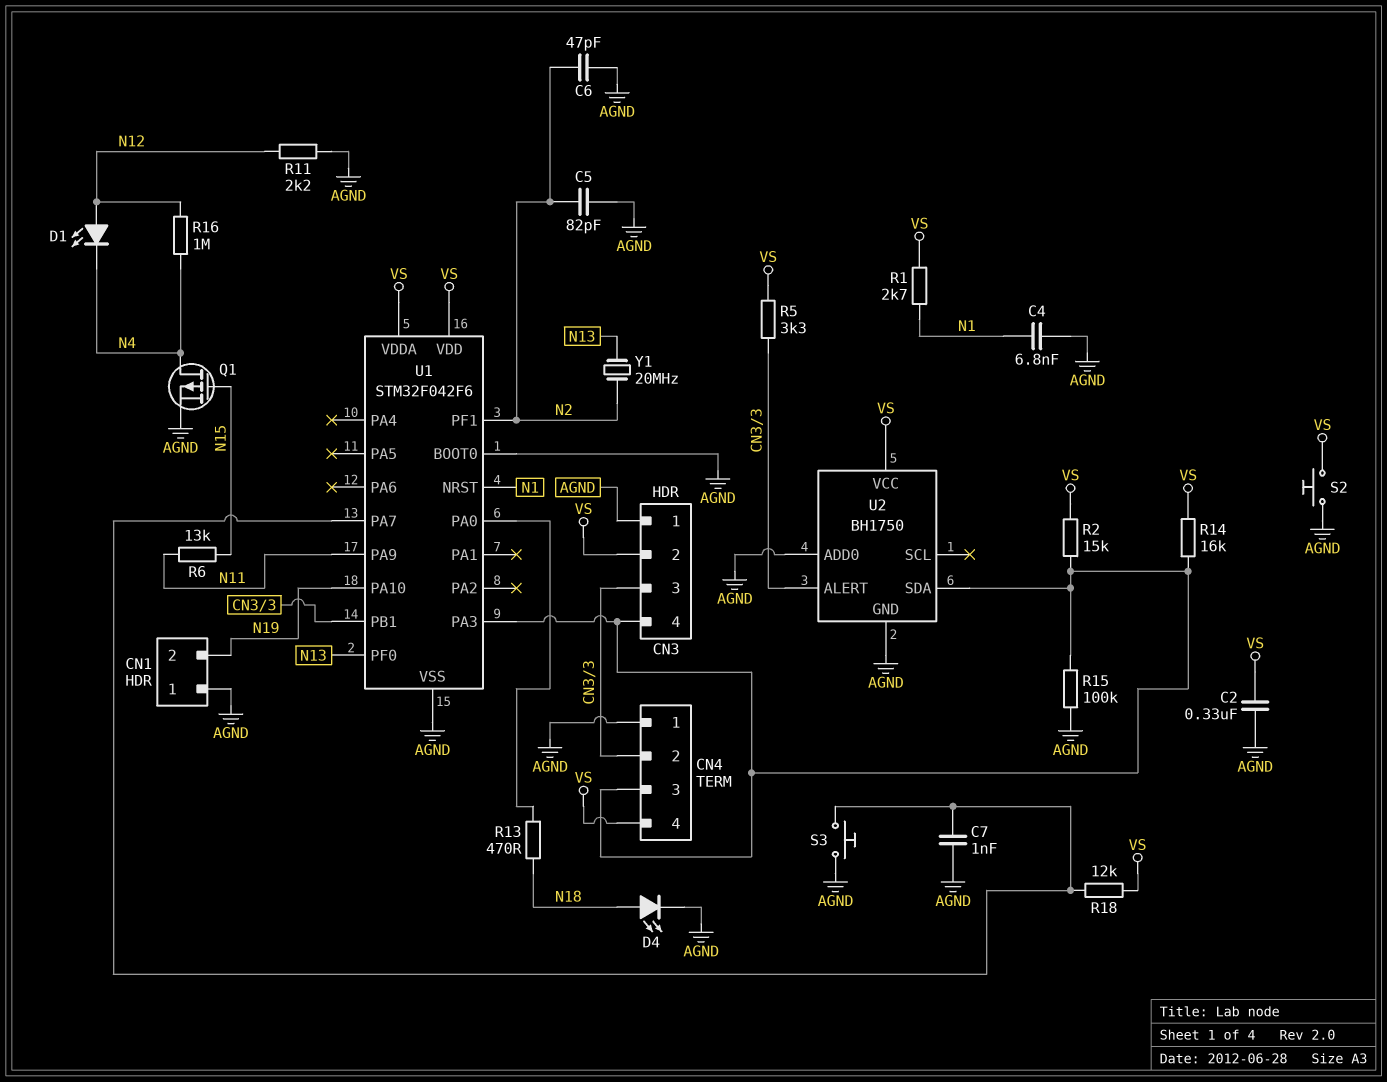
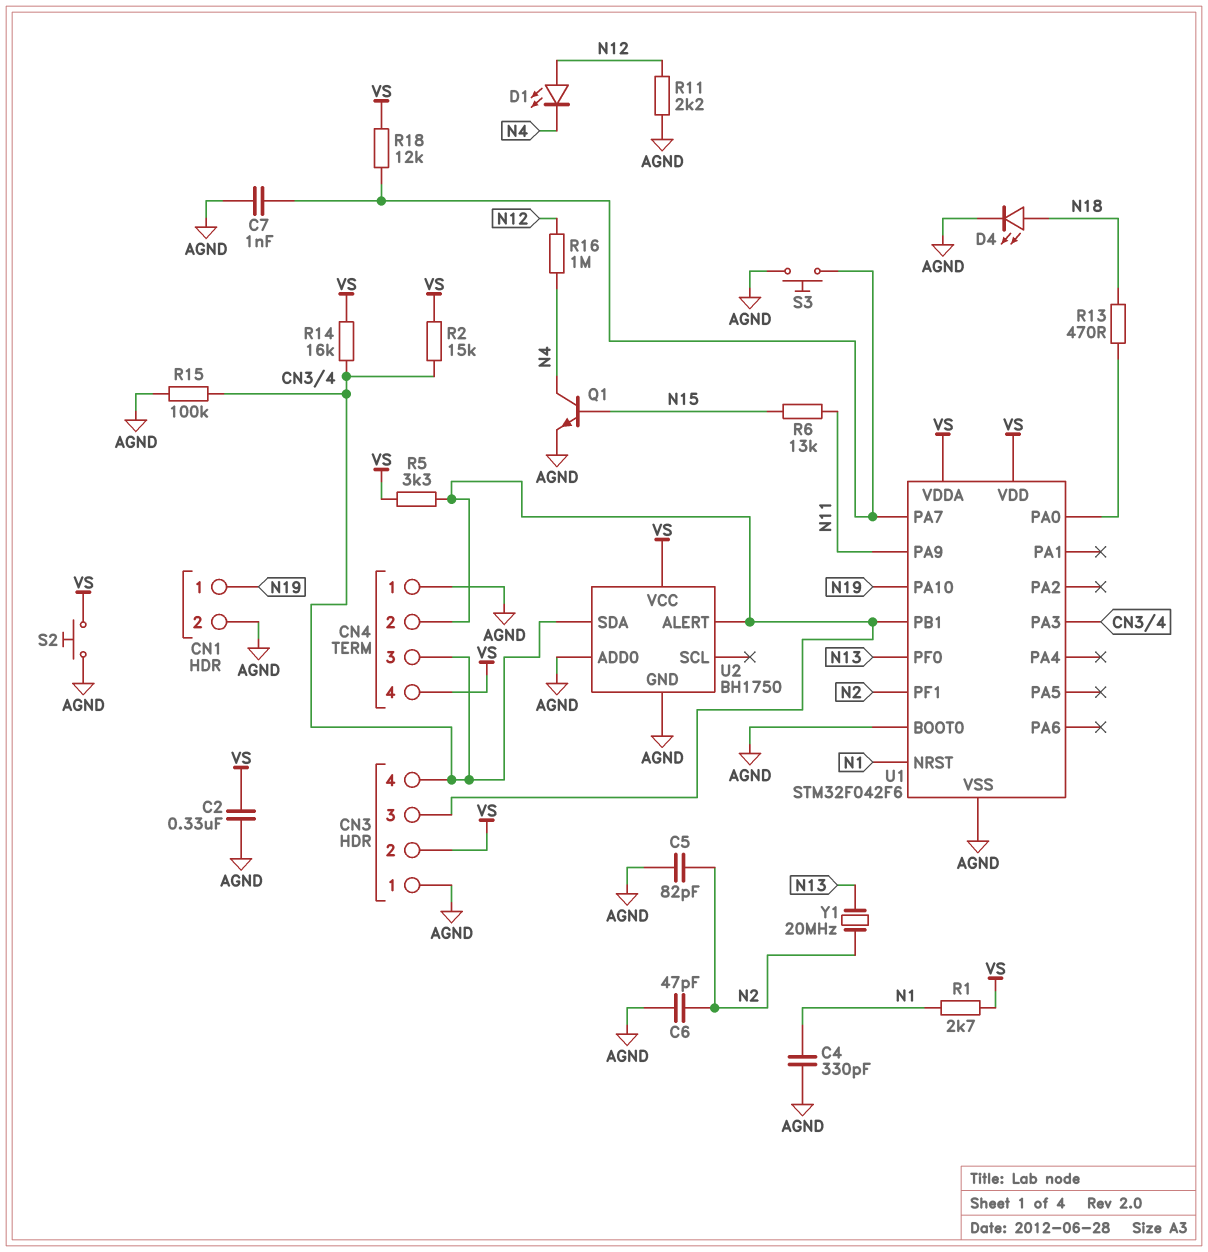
C4: 6.8nF (AGND, N1) -> 330pF (AGND, N1)
CN1 pin 1: AGND -> N19
CN1 pin 2: N19 -> AGND
Q1: PMOS (G N15, D N4, S AGND) -> NPN (B N15, C N4, E AGND)

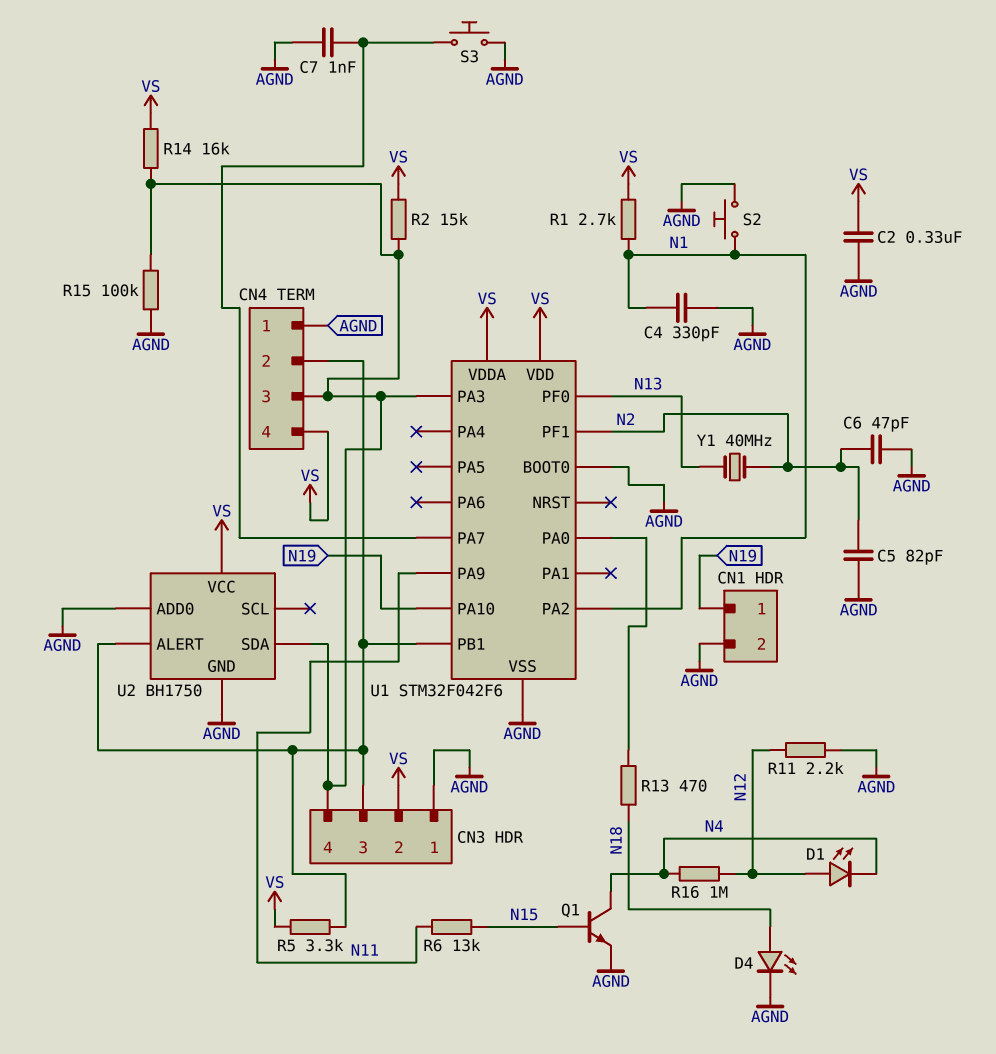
R18: 12k (U1/PA7, VS) -> none
S2: button (AGND, VS) -> button (AGND, N1)
U1 pin NRST: N1 -> none
U1 pin PA2: none -> N1
Y1: 20MHz (N2, N13) -> 40MHz (N2, N13)

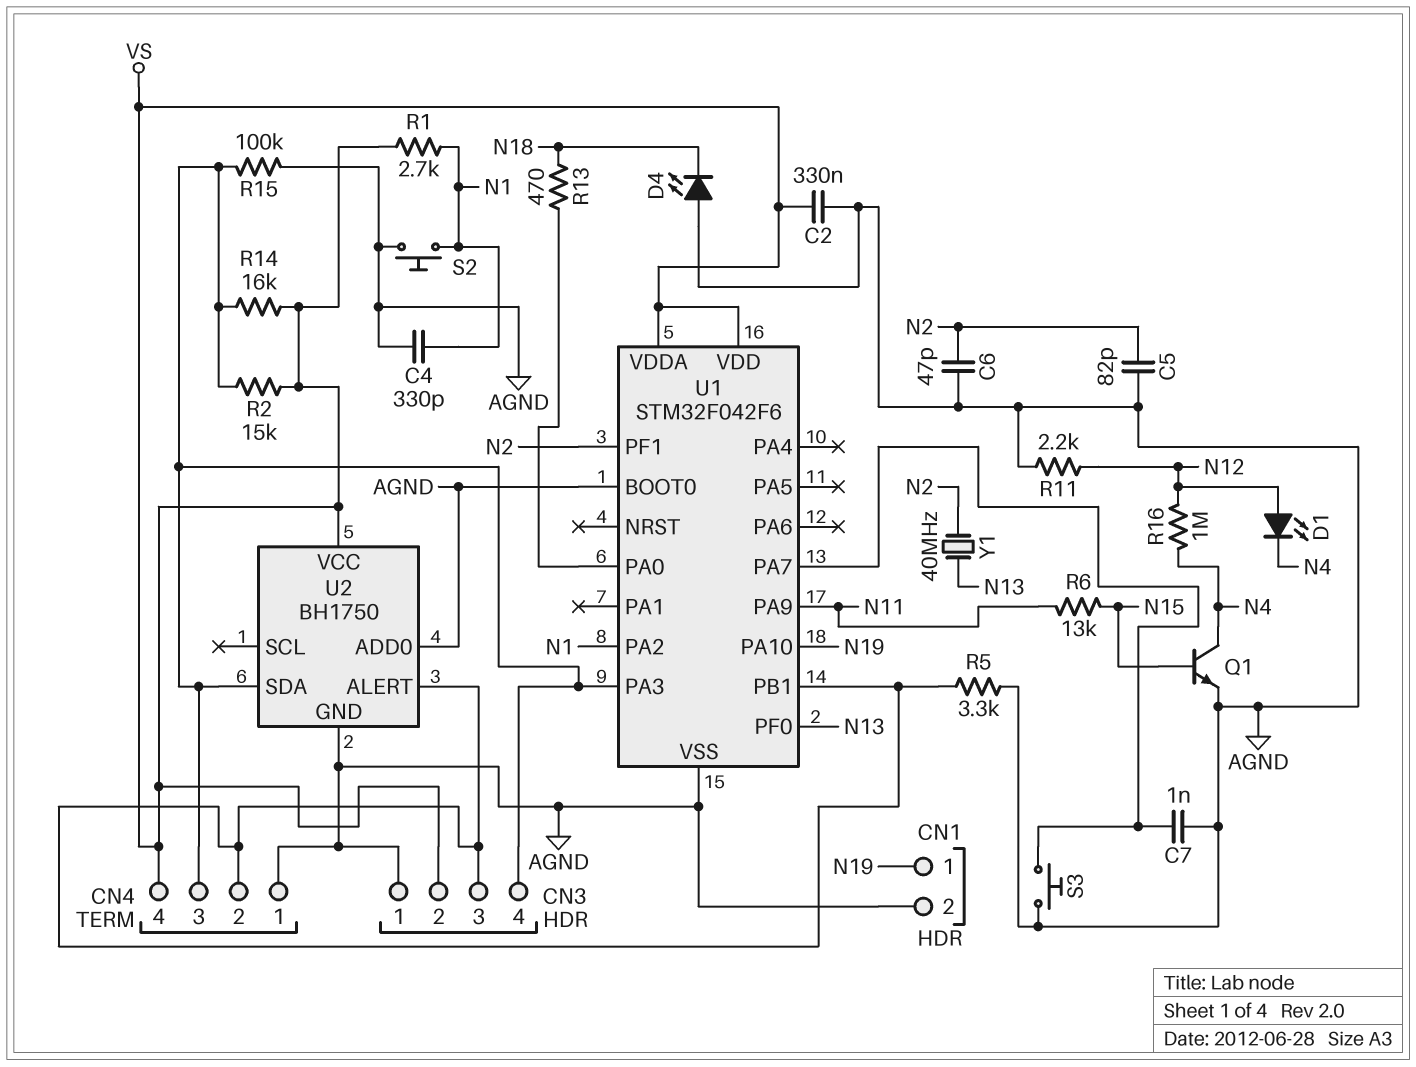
D4: LED (A N18, K AGND) -> LED (A AGND, K N18)
R5: 3.3k (CN3/3, VS) -> 3.3k (AGND, CN3/3)

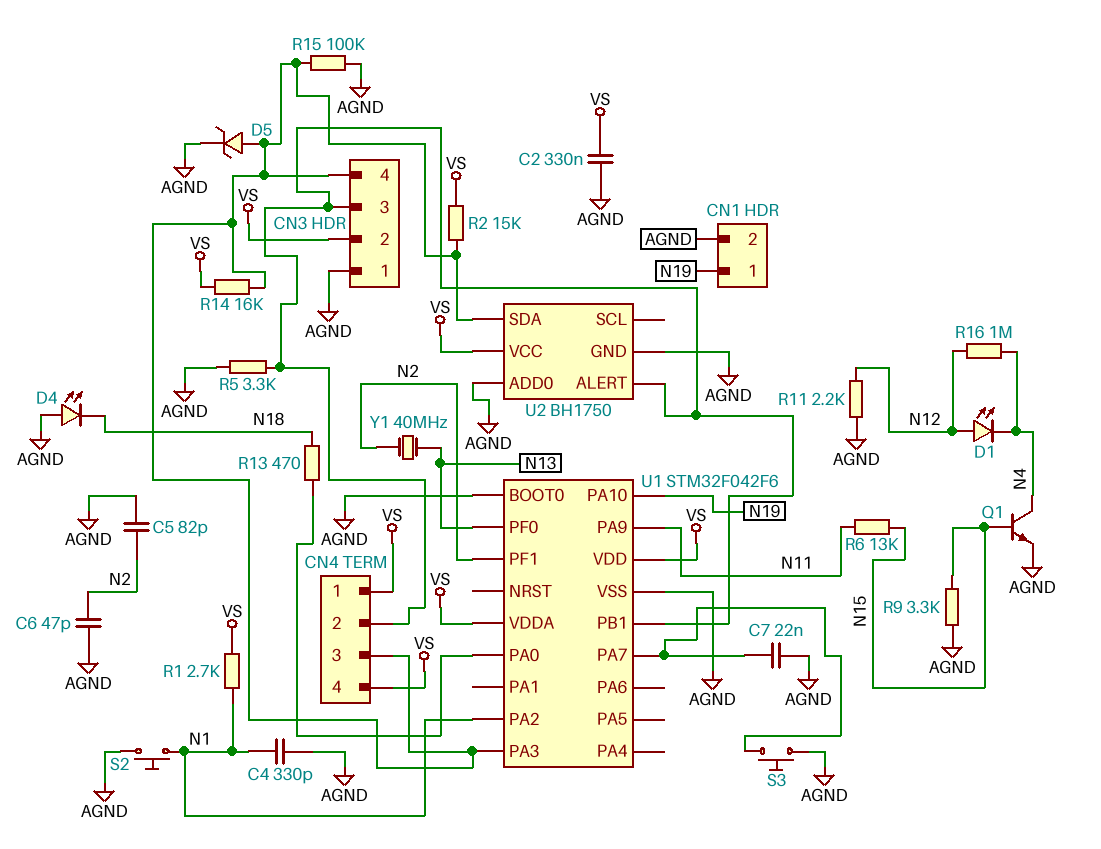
C7: 1nF (AGND, U1/PA7) -> 22nF (AGND, U1/PA7)
CN4 pin 1: AGND -> VS
D5: none -> zener (A CN3/4, K AGND)
R9: none -> 3.3k (AGND, N15)

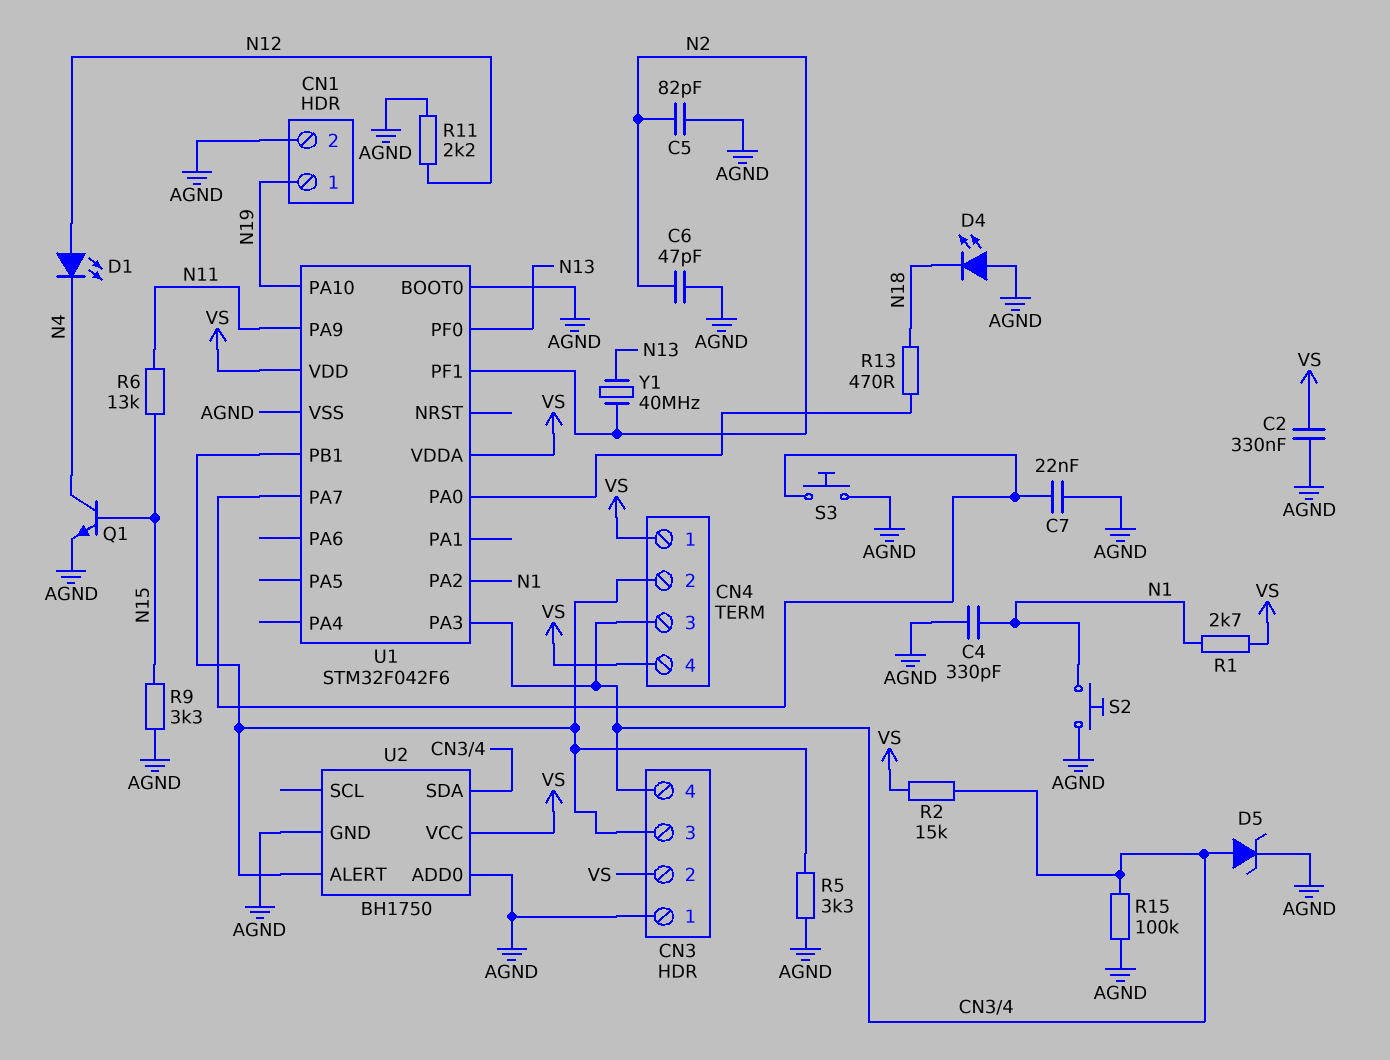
R14: 16k (CN3/4, VS) -> none
R16: 1M (N4, N12) -> none

